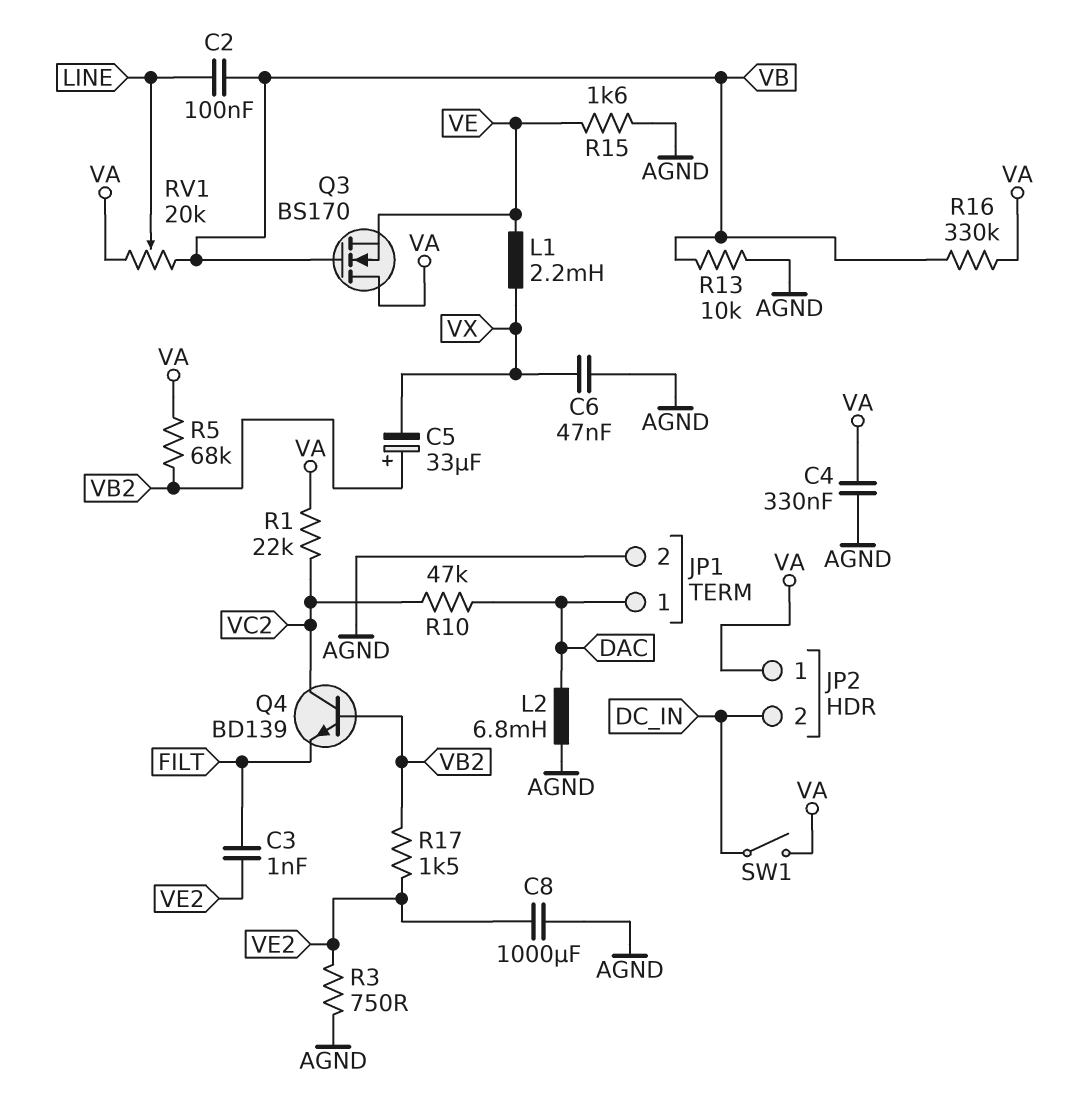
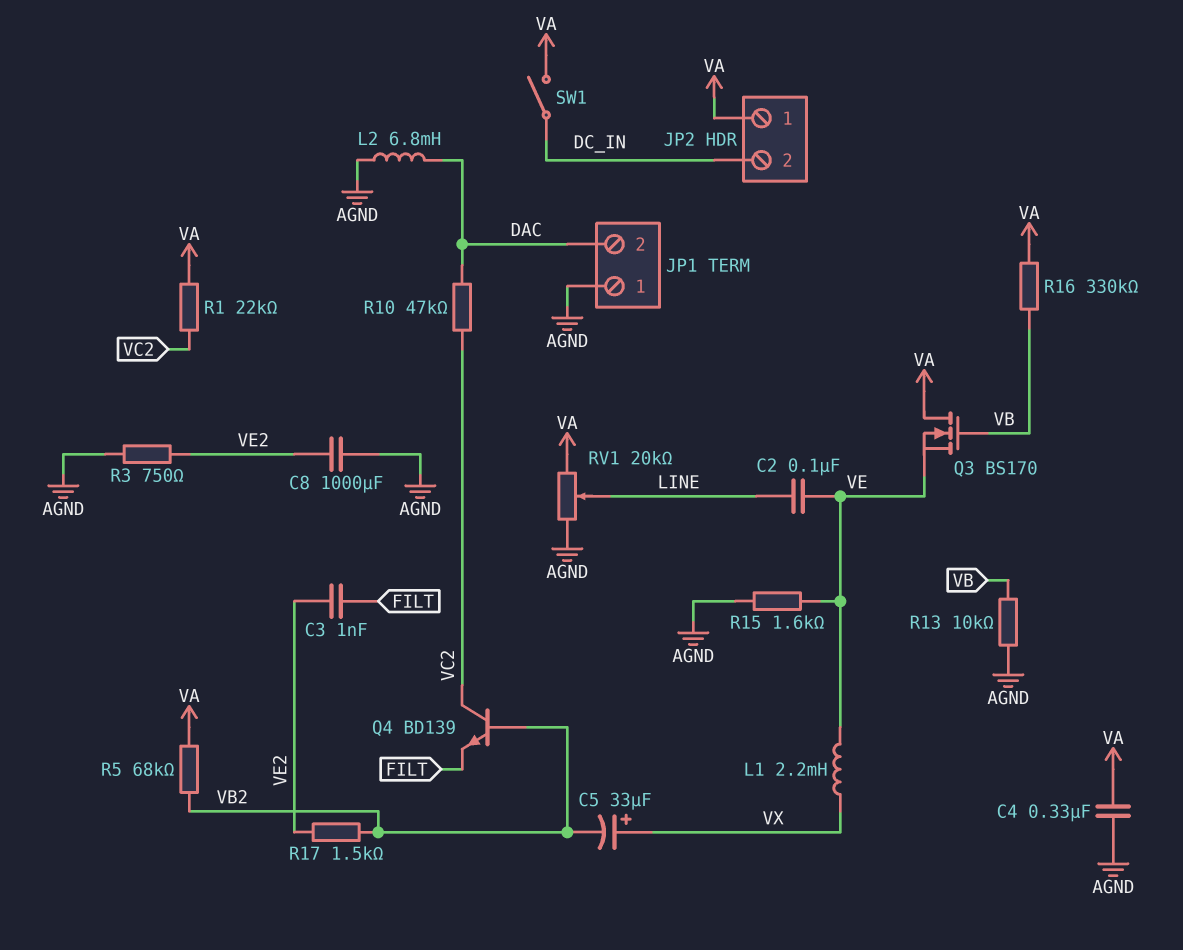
C2: 100nF (LINE, VB) -> 100nF (LINE, VE)
C5: 33uF (plus VB2, minus VX) -> 33uF (plus VX, minus VB2)
C6: 47nF (AGND, VX) -> none
JP1 pin 1: DAC -> AGND
JP1 pin 2: AGND -> DAC
RV1: 20k (VA, VB, wiper LINE) -> 20k (AGND, VA, wiper LINE)

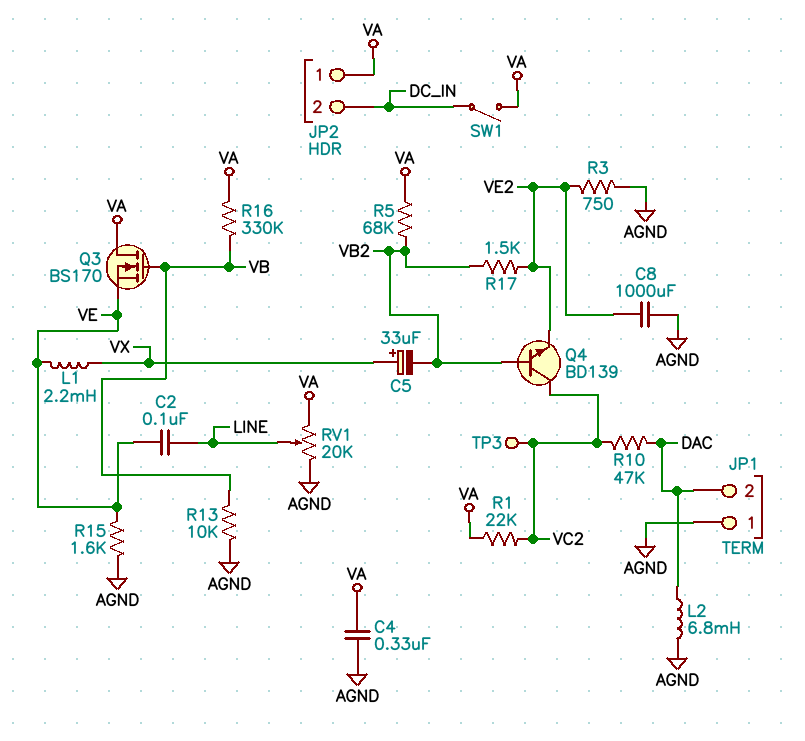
C3: 1nF (FILT, VE2) -> none
Q4: NPN BD139 (B VB2, C VC2, E FILT) -> NPN BD139 (B VB2, C VC2, E VE2)
TP3: none -> test point (VC2)

